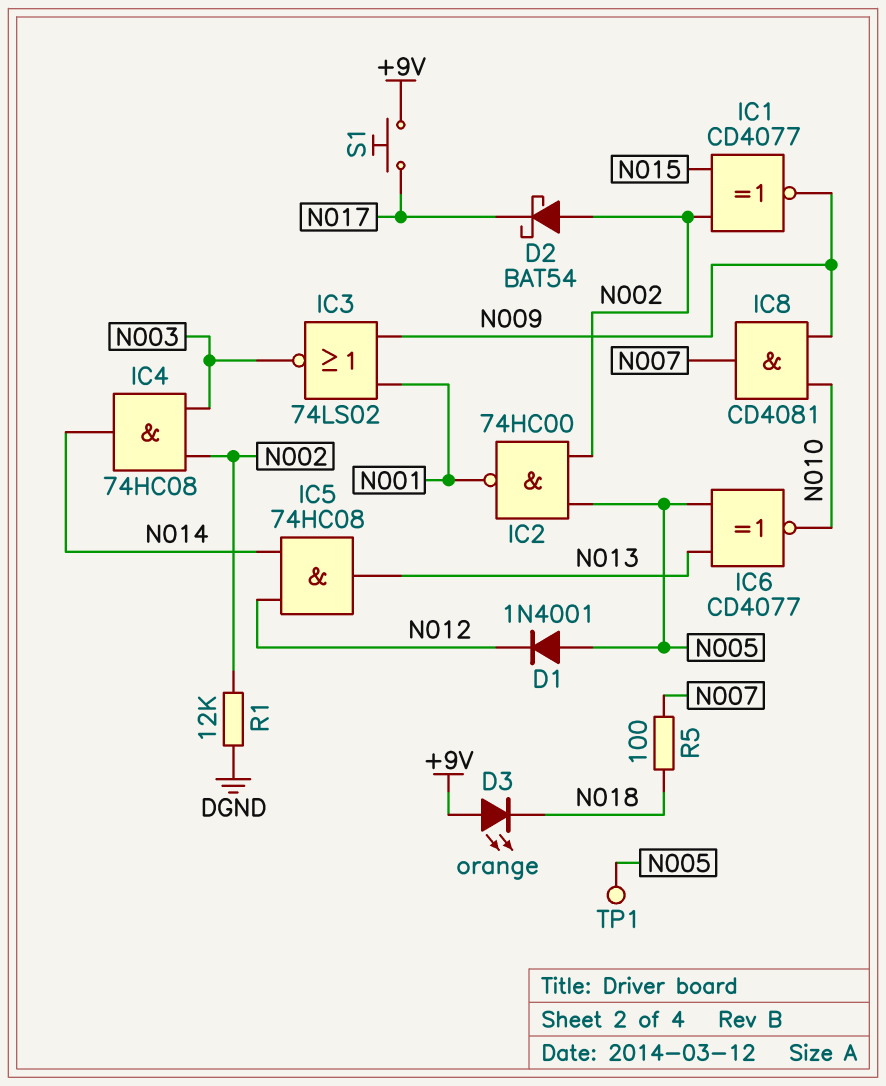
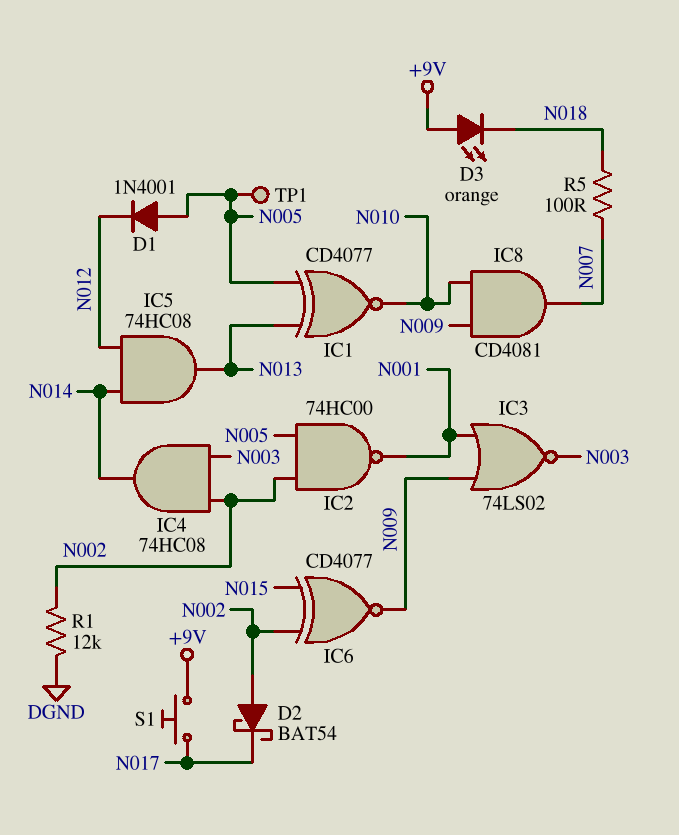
IC1: XNOR CD4077 (in N002, in N015, out N009) -> XNOR CD4077 (in N005, in N013, out N010)
IC6: XNOR CD4077 (in N005, in N013, out N010) -> XNOR CD4077 (in N002, in N015, out N009)

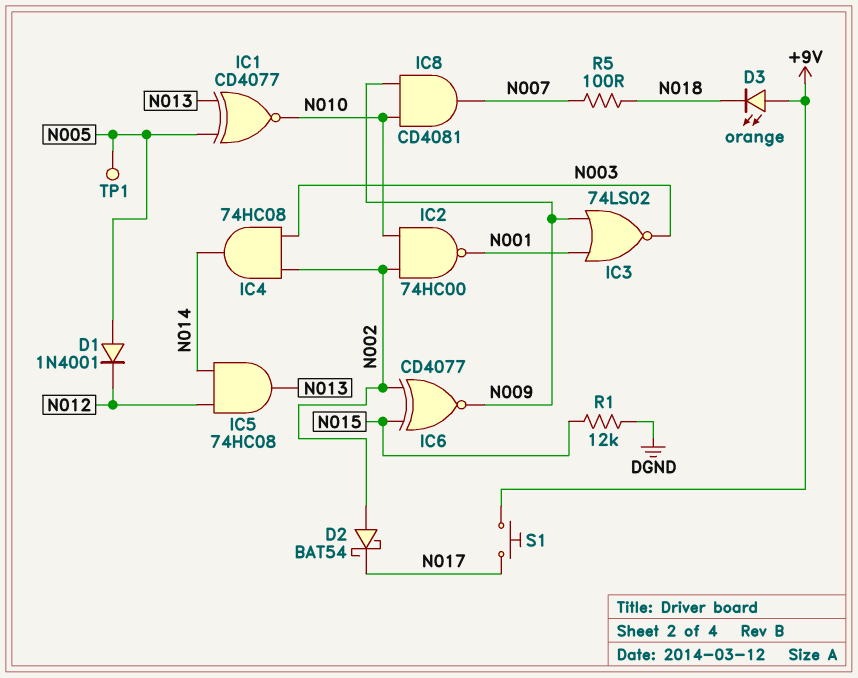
IC2: NAND 74HC00 (in N002, in N005, out N001) -> NAND 74HC00 (in N002, in N010, out N001)
R1: 12k (DGND, N002) -> 12k (DGND, N015)

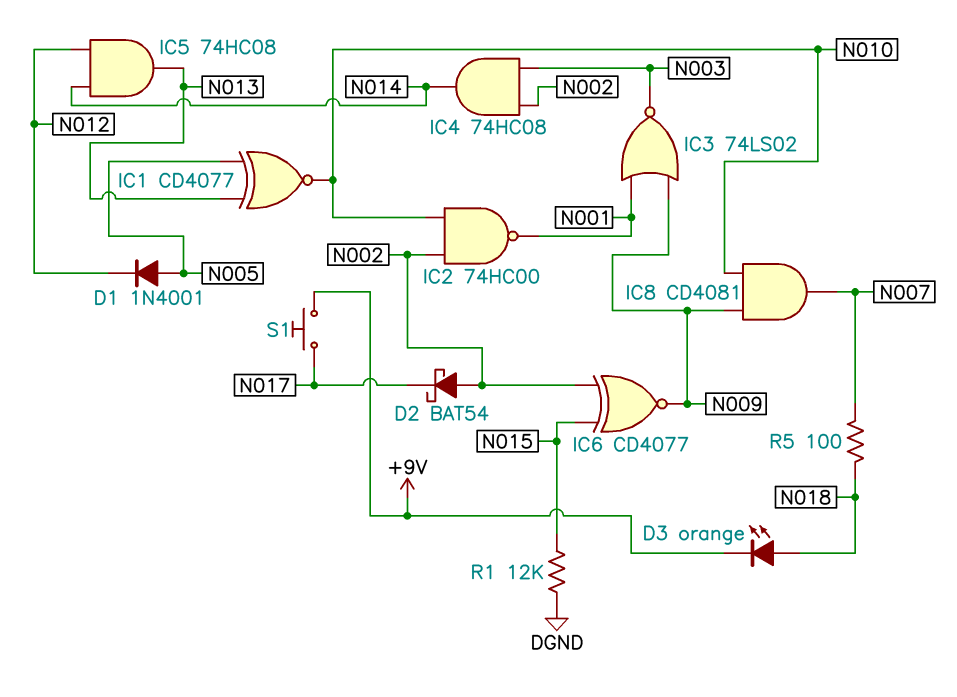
D3: LED orange (A +9V, K N018) -> LED orange (A N018, K +9V)
TP1: test point (N005) -> none

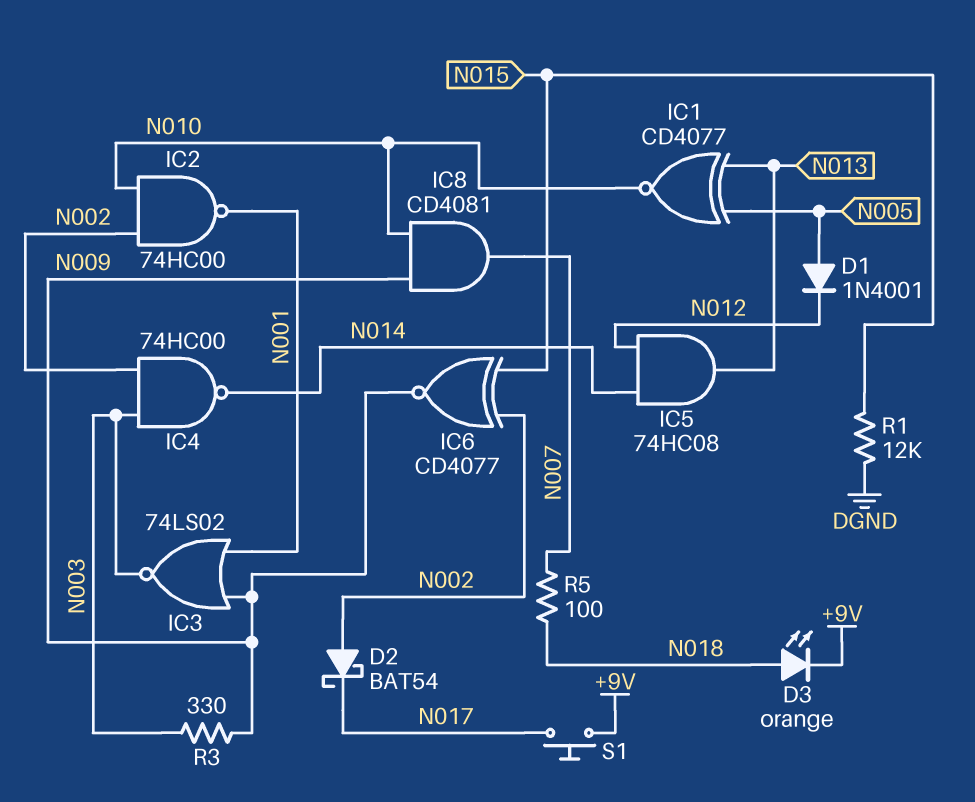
IC4: AND 74HC08 (in N002, in N003, out N014) -> NAND 74HC00 (in N002, in N003, out N014)
R3: none -> 330 (N003, N009)

